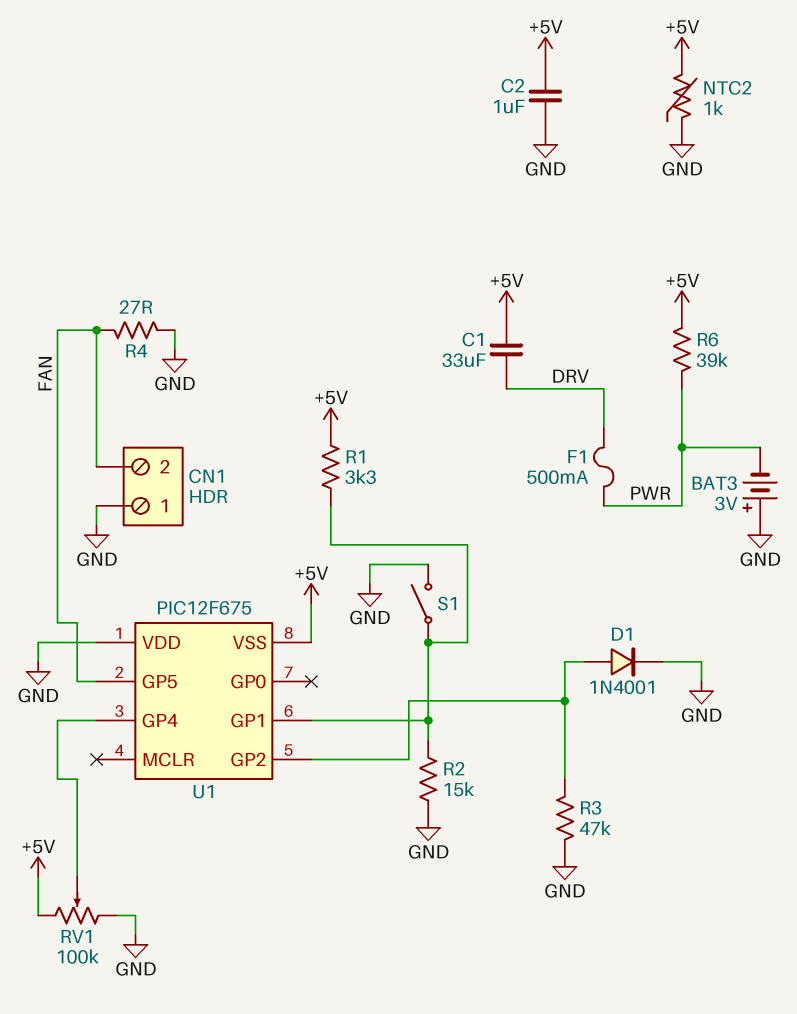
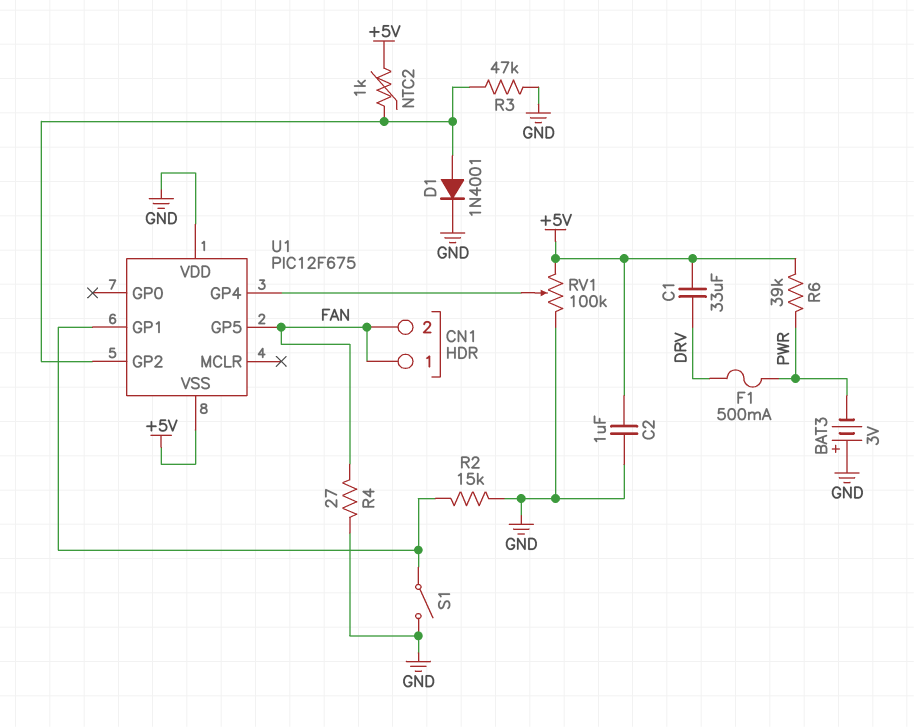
CN1 pin 1: GND -> FAN
NTC2: 1k (+5V, GND) -> 1k (+5V, U1/GP2)
R1: 3.3k (+5V, U1/GP1) -> none

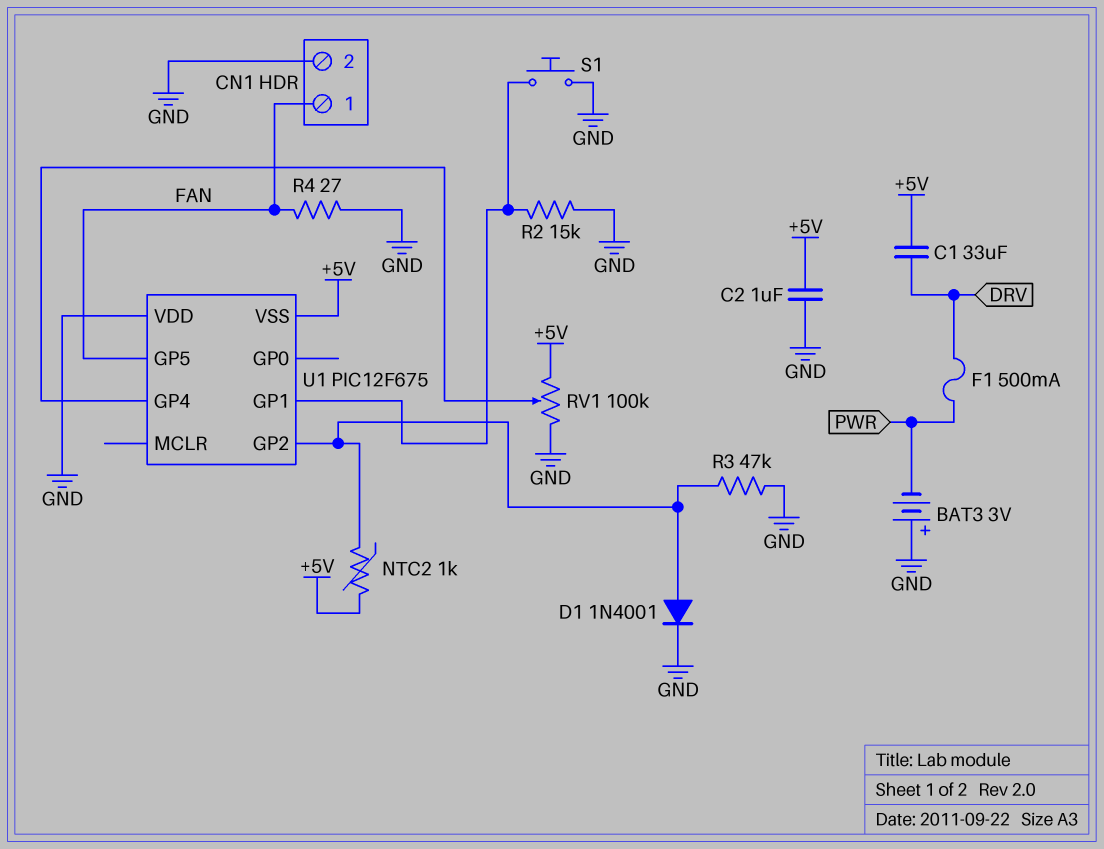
CN1 pin 2: FAN -> GND
R6: 39k (+5V, PWR) -> none
S1: switch (GND, U1/GP1) -> button (GND, U1/GP1)

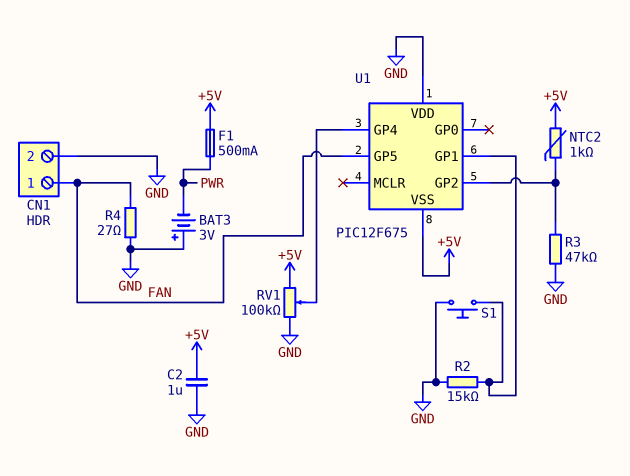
C1: 33uF (+5V, DRV) -> none
D1: diode 1N4001 (A U1/GP2, K GND) -> none
F1: 500mA (DRV, PWR) -> 500mA (+5V, PWR)

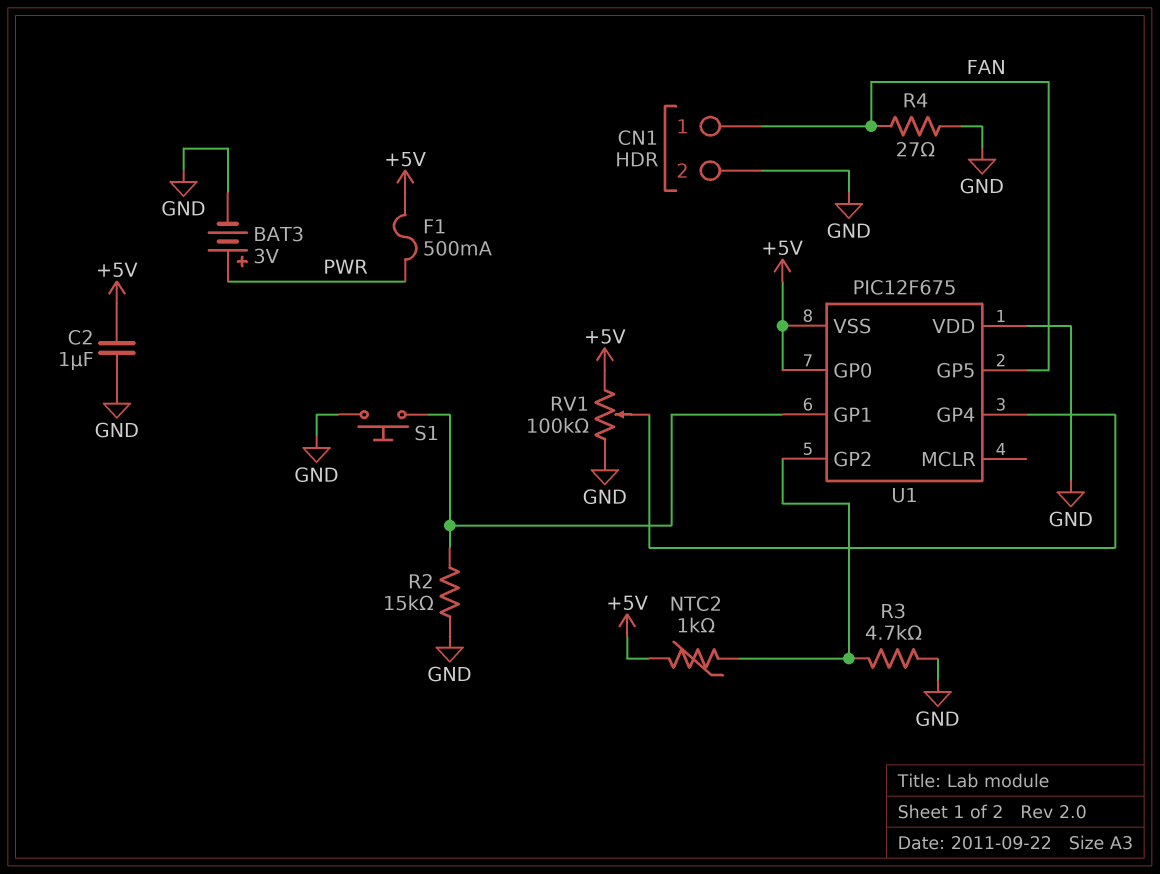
BAT3: 3V (plus GND, minus PWR) -> 3V (plus PWR, minus GND)
R3: 47k (GND, U1/GP2) -> 4.7k (GND, U1/GP2)
U1 pin GP0: none -> +5V

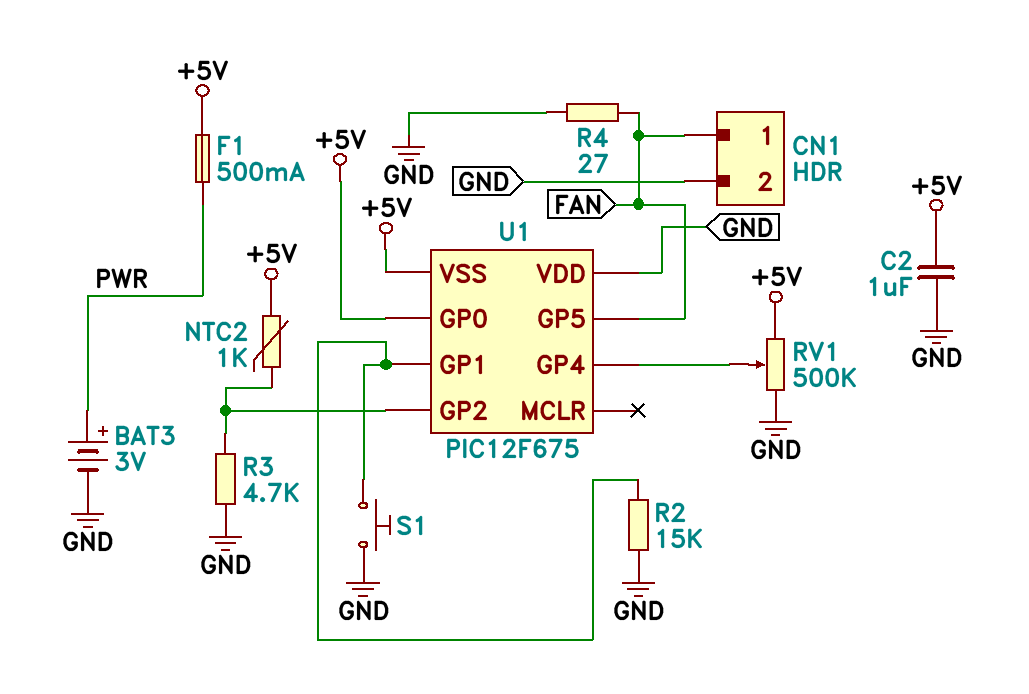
RV1: 100k (+5V, GND, wiper U1/GP4) -> 500k (+5V, GND, wiper U1/GP4)

